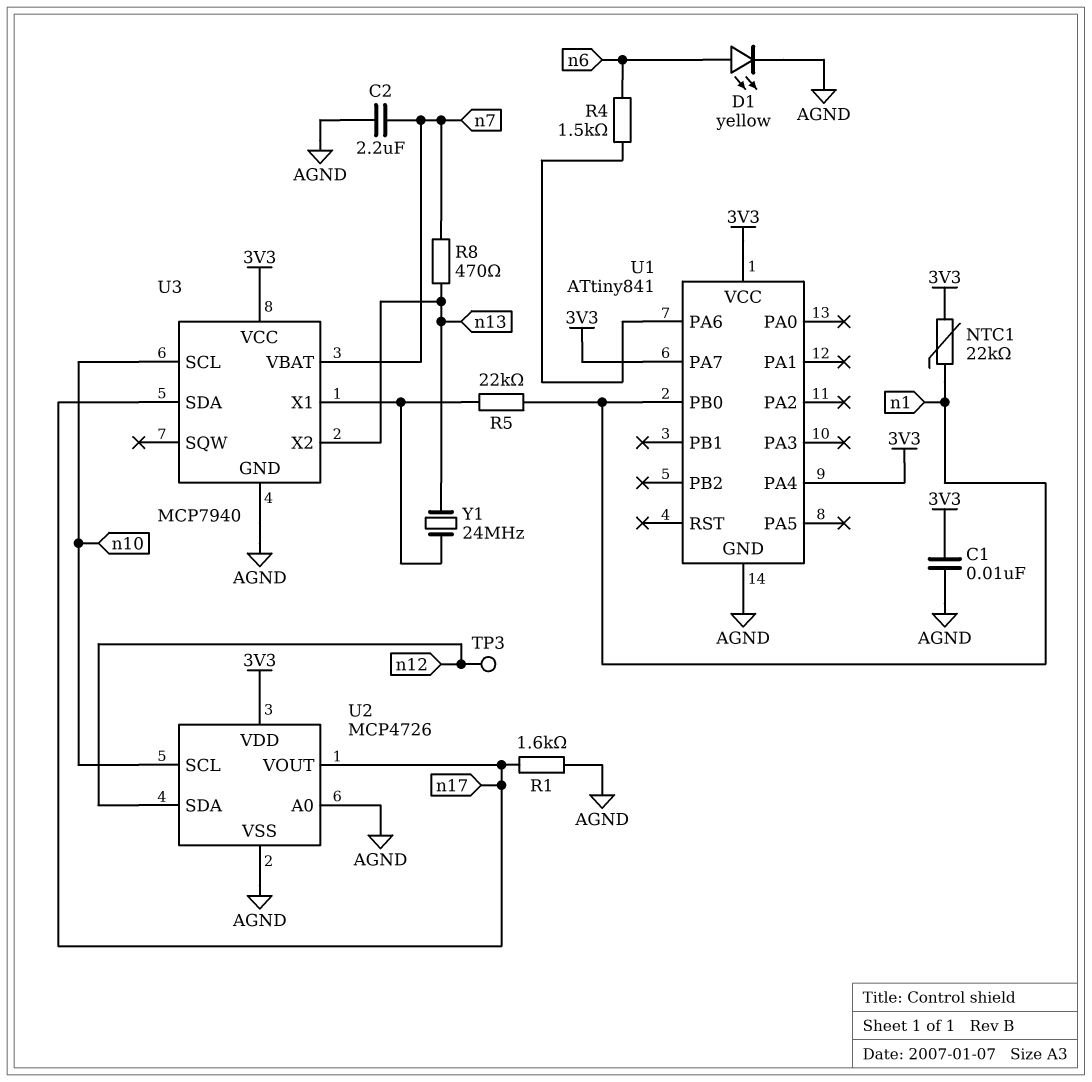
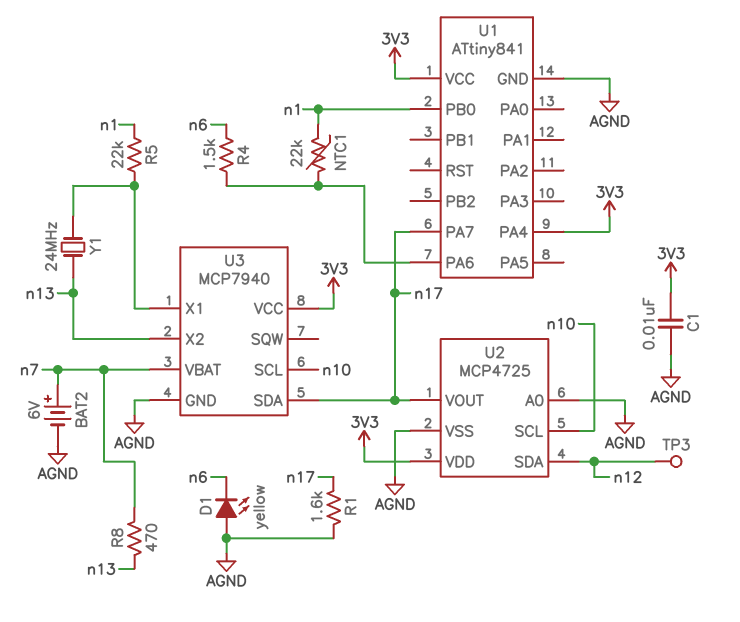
BAT2: none -> 6V (plus n7, minus AGND)
C2: 2.2uF (AGND, n7) -> none
D1: LED yellow (A n6, K AGND) -> LED yellow (A AGND, K n6)
NTC1: 22k (3V3, n1) -> 22k (U1/PA6, n1)
U1 pin PA7: 3V3 -> n17
U2: MCP4726 -> MCP4725

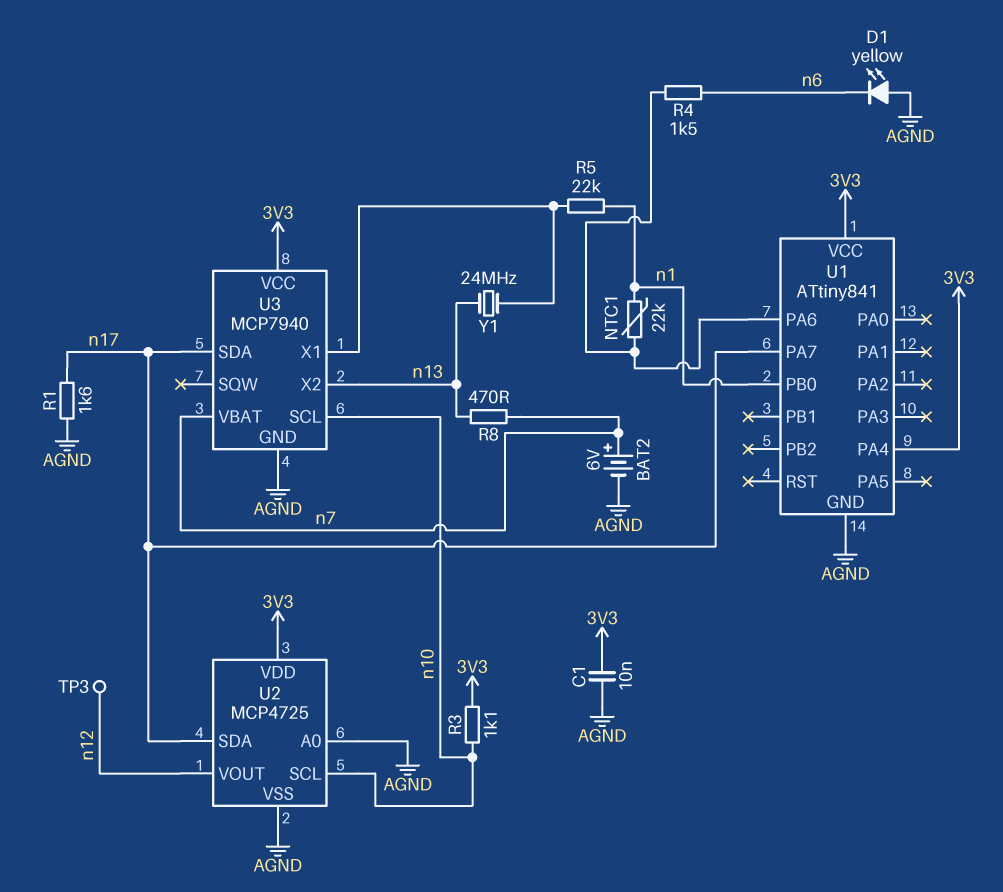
R3: none -> 1.1k (3V3, n10)
U2 pin SDA: n12 -> n17
U2 pin VOUT: n17 -> n12

